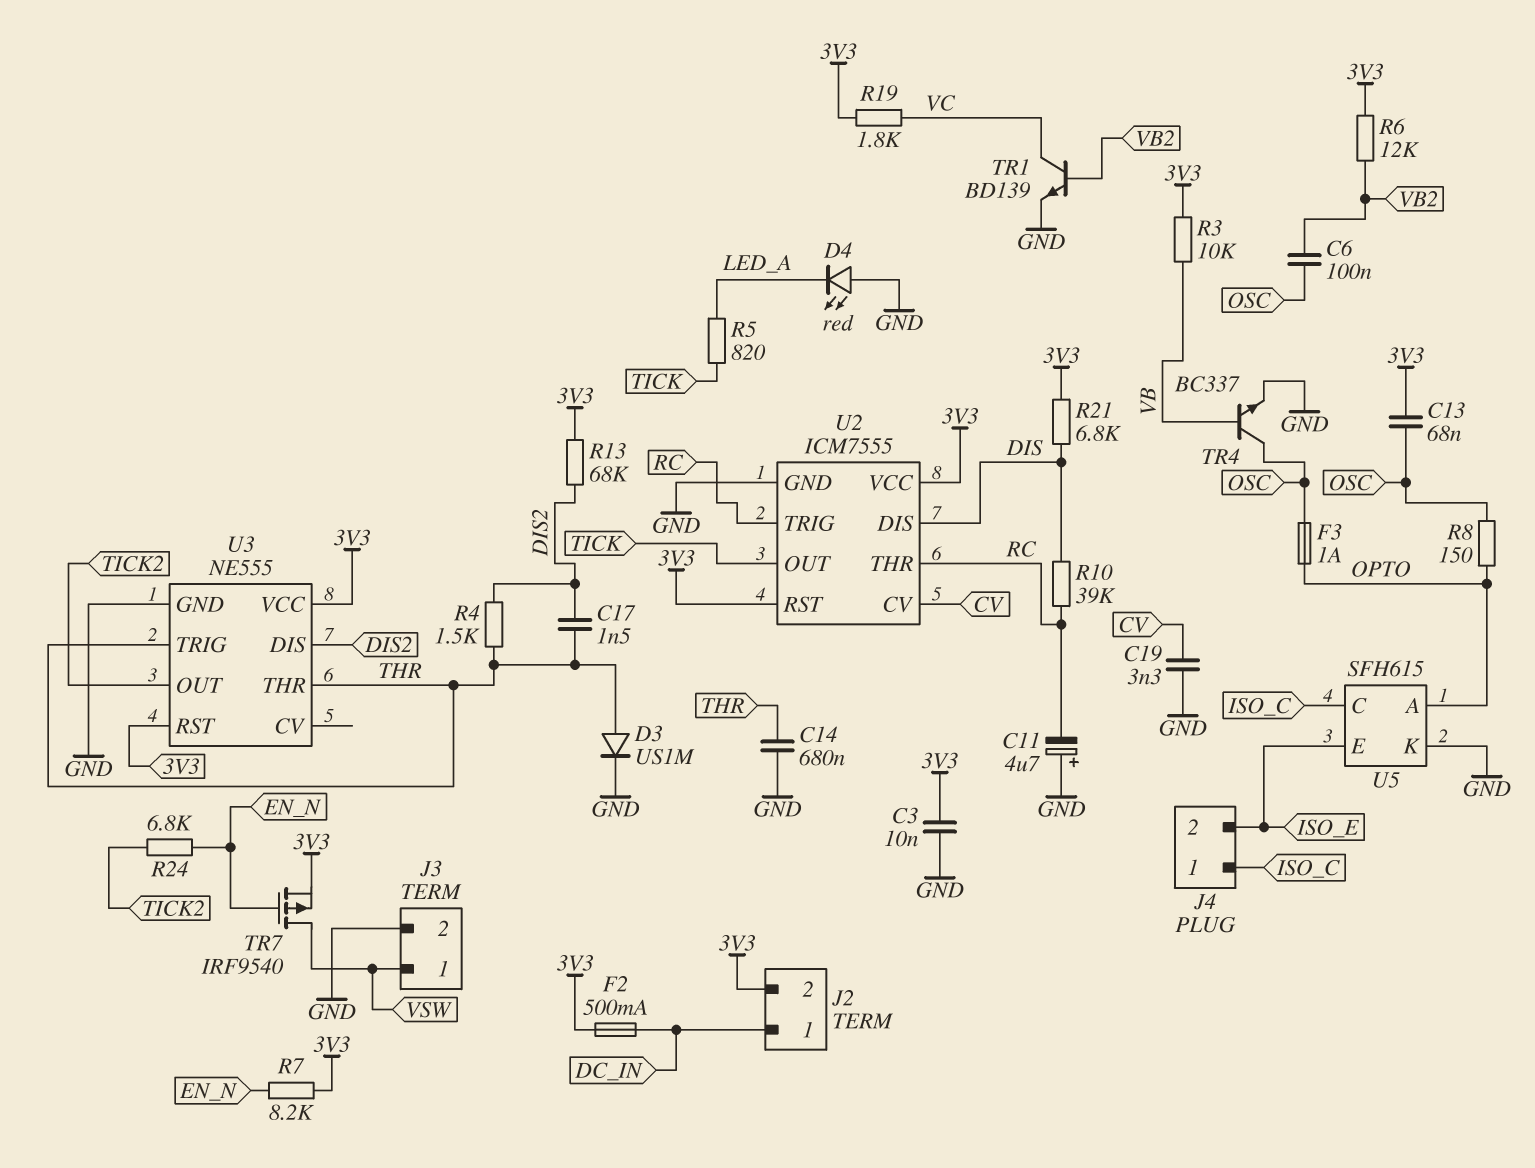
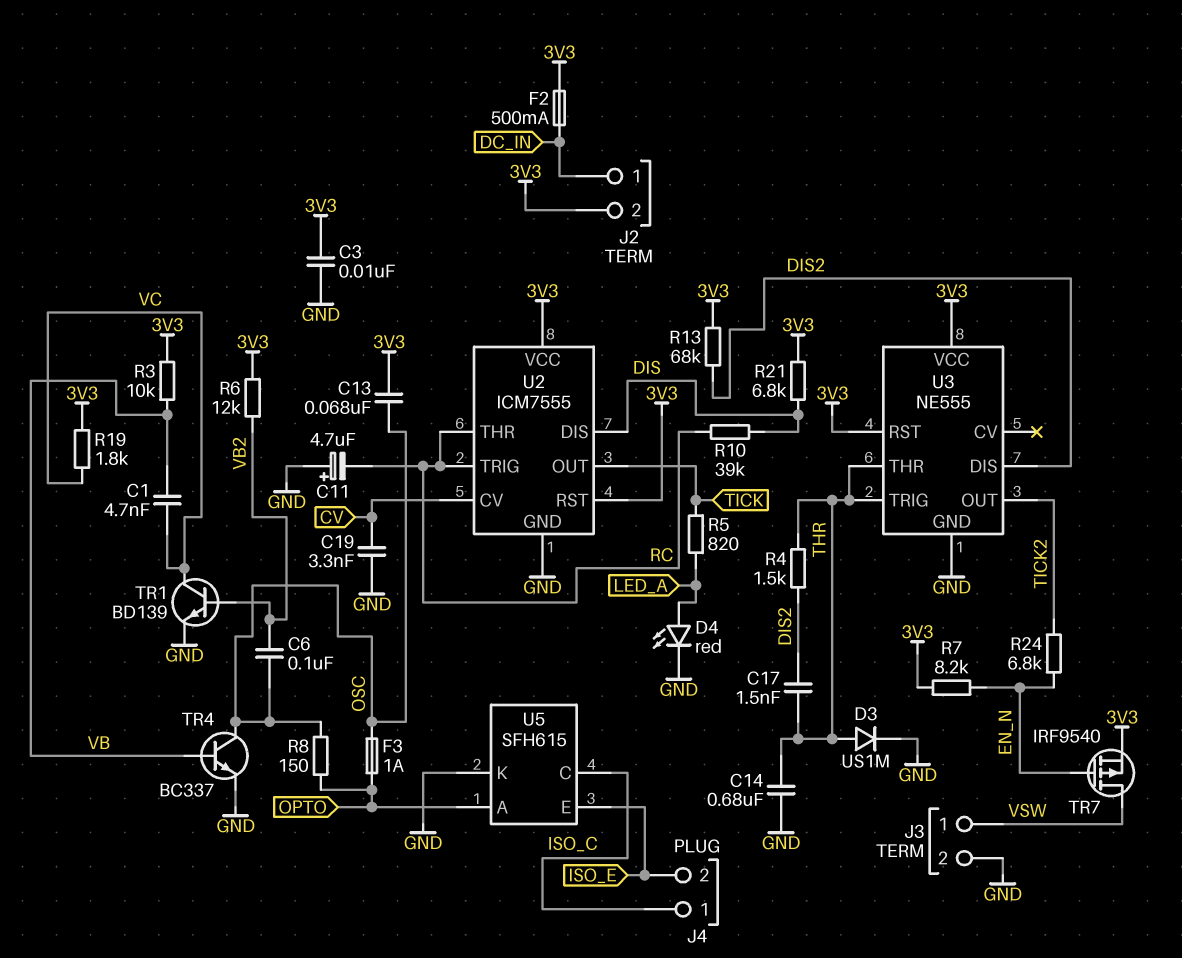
C1: none -> 4.7nF (VB, VC)
D4: LED red (A GND, K LED_A) -> LED red (A LED_A, K GND)

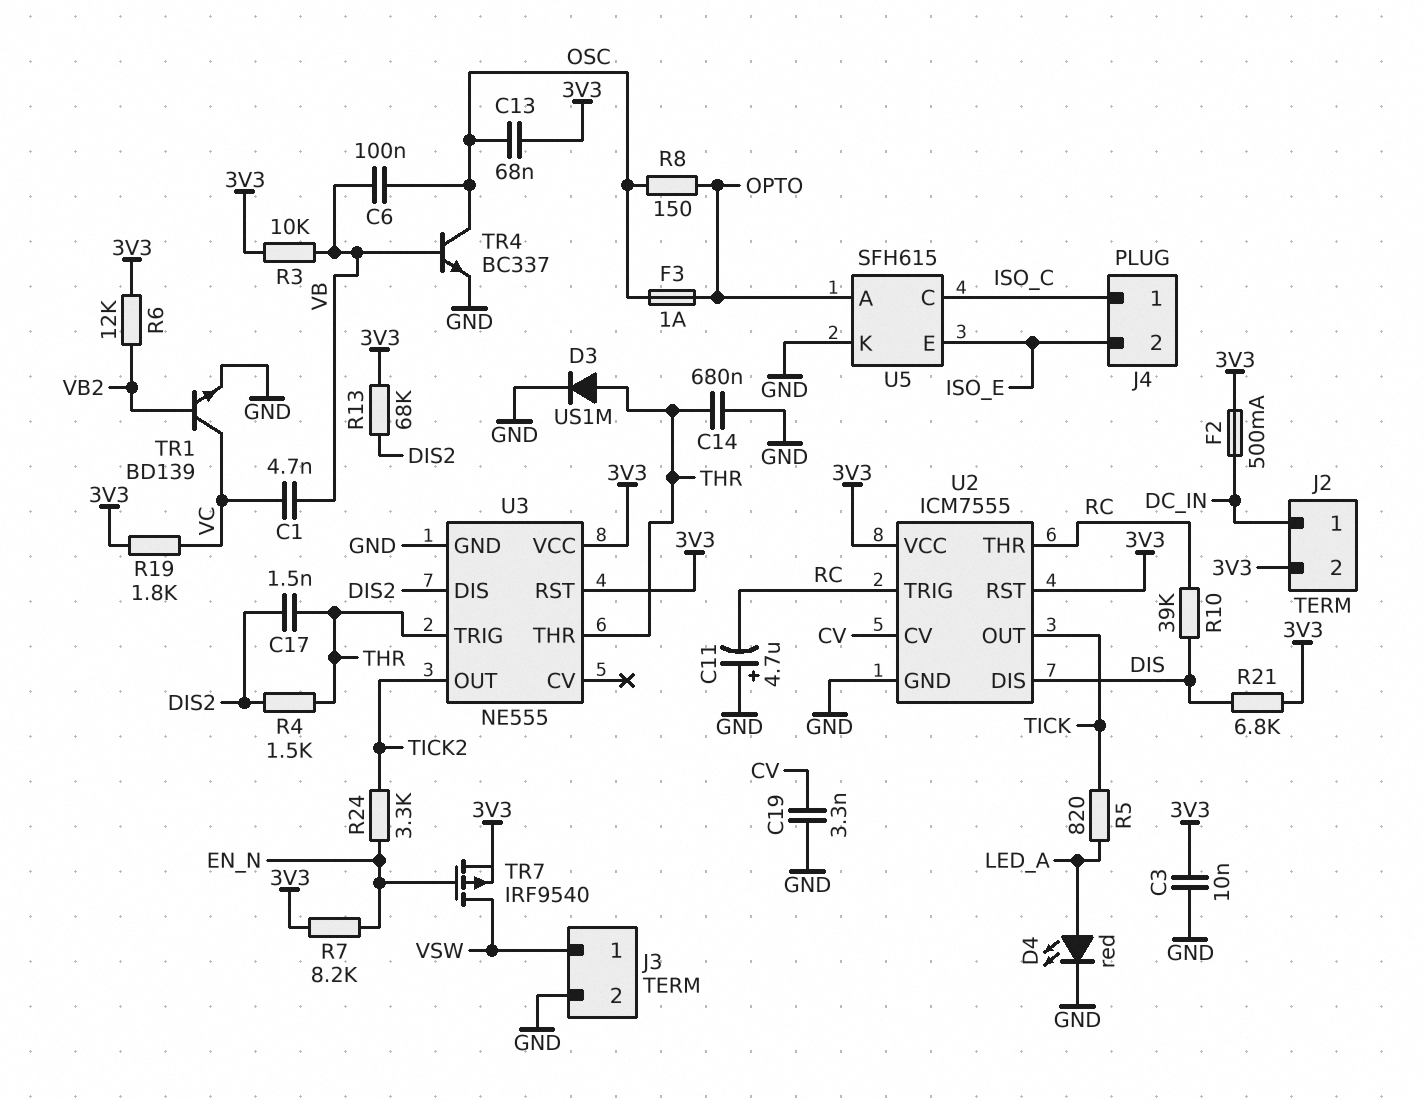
C6: 100nF (OSC, VB2) -> 100nF (OSC, VB)
R24: 6.8k (EN_N, TICK2) -> 3.3k (EN_N, TICK2)

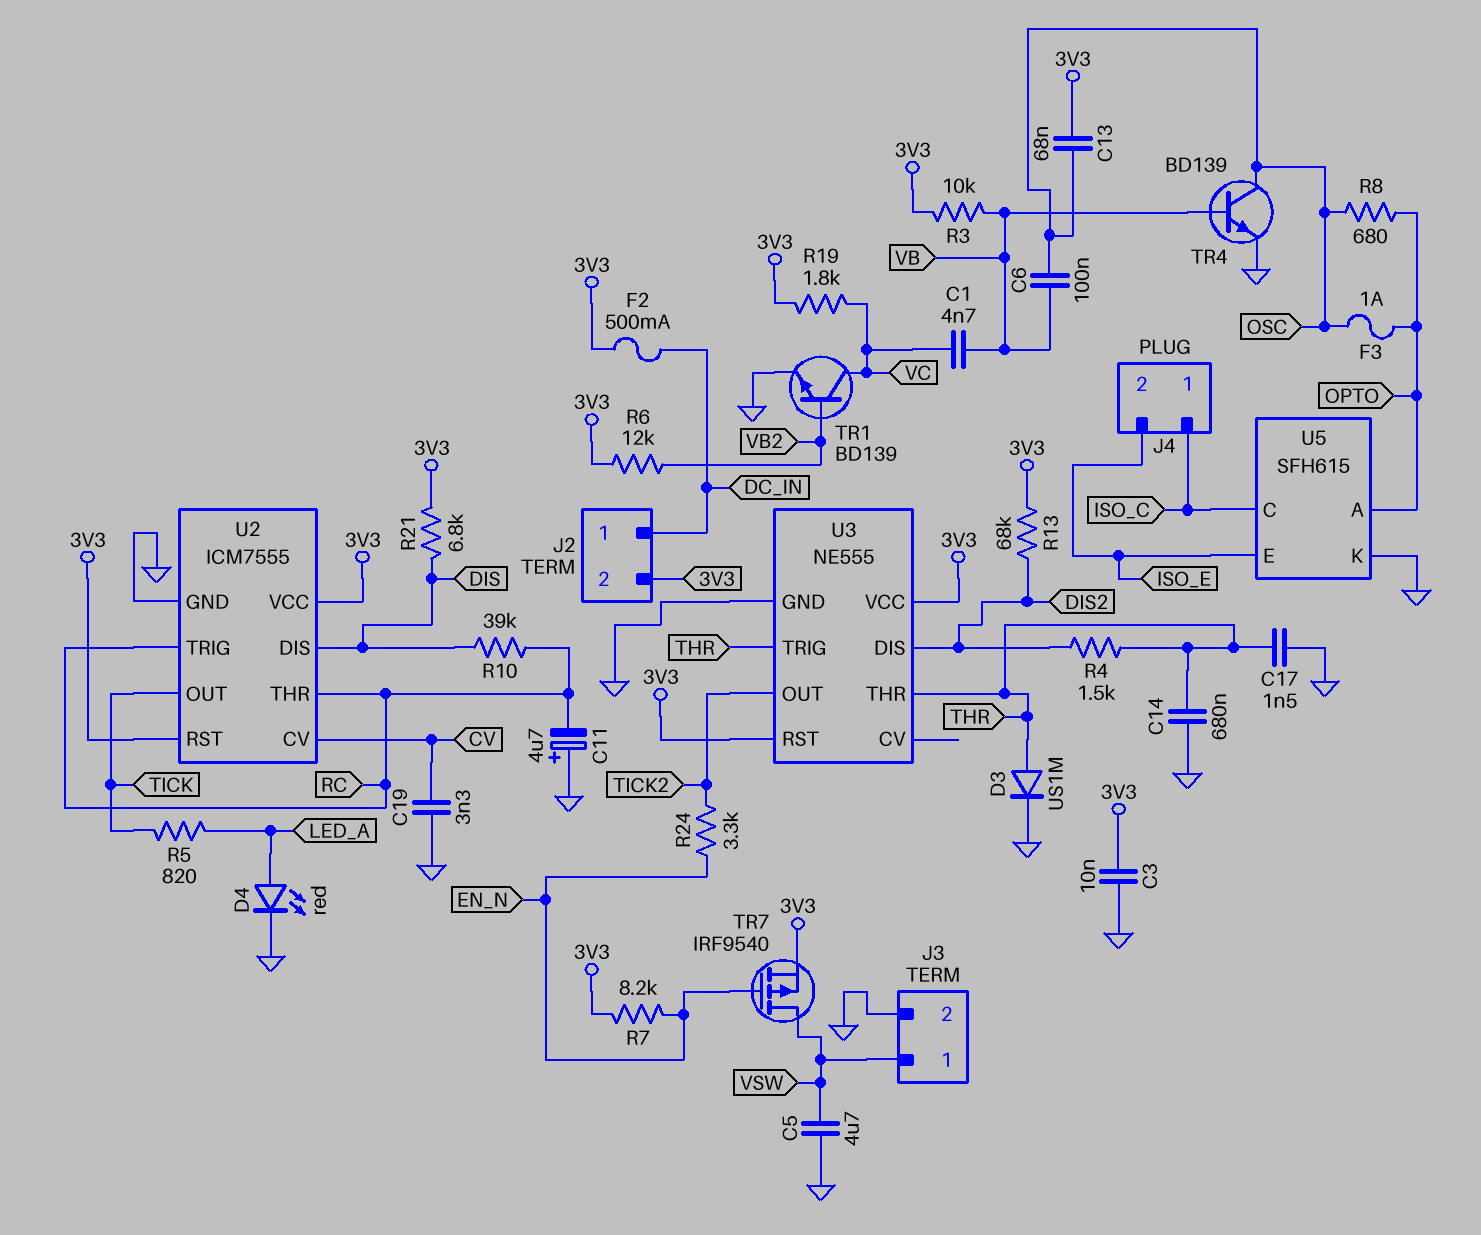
C5: none -> 4.7uF (GND, VSW)
C17: 1.5nF (DIS2, THR) -> 1.5nF (GND, THR)
R8: 150 (OPTO, OSC) -> 680 (OPTO, OSC)
TR4: NPN BC337 (B VB, C OSC, E GND) -> NPN BD139 (B VB, C OSC, E GND)

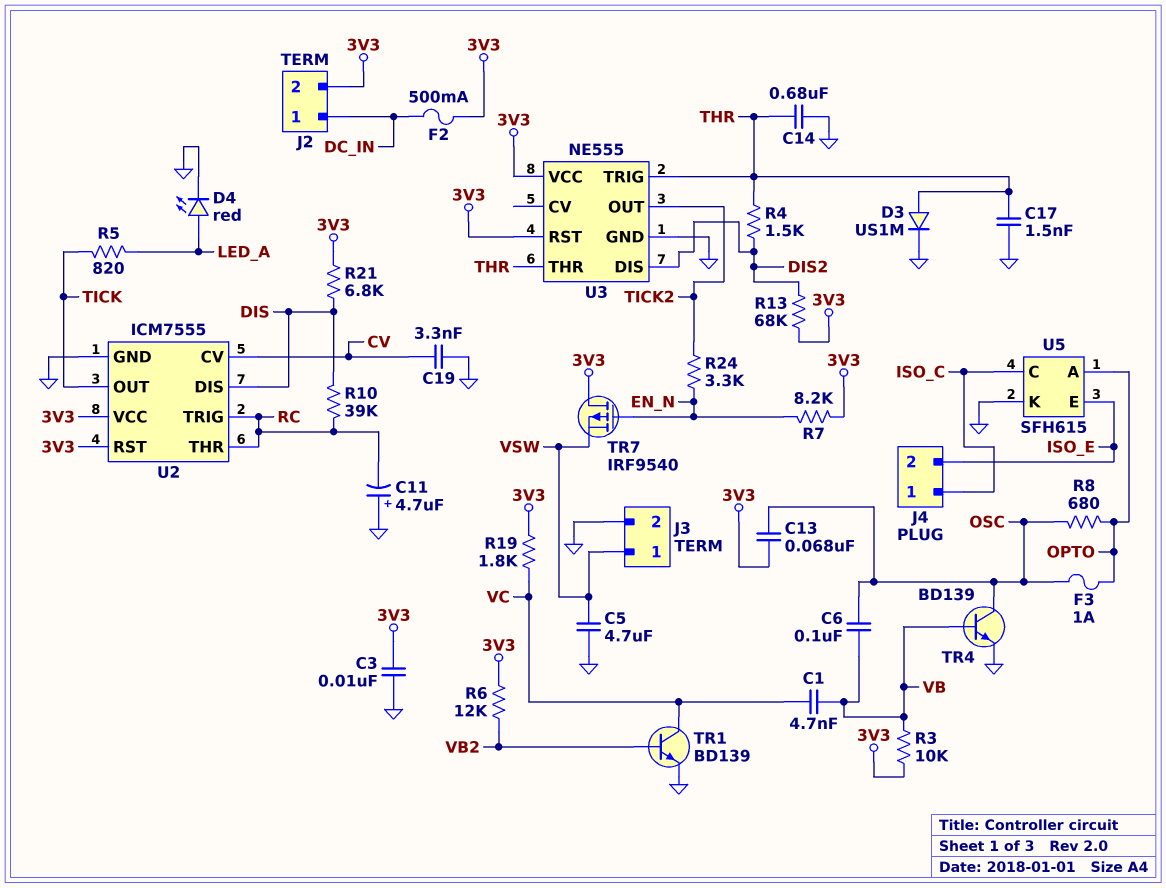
TR7: PMOS IRF9540 (G EN_N, D VSW, S 3V3) -> PMOS IRF9540 (G EN_N, D 3V3, S VSW)

